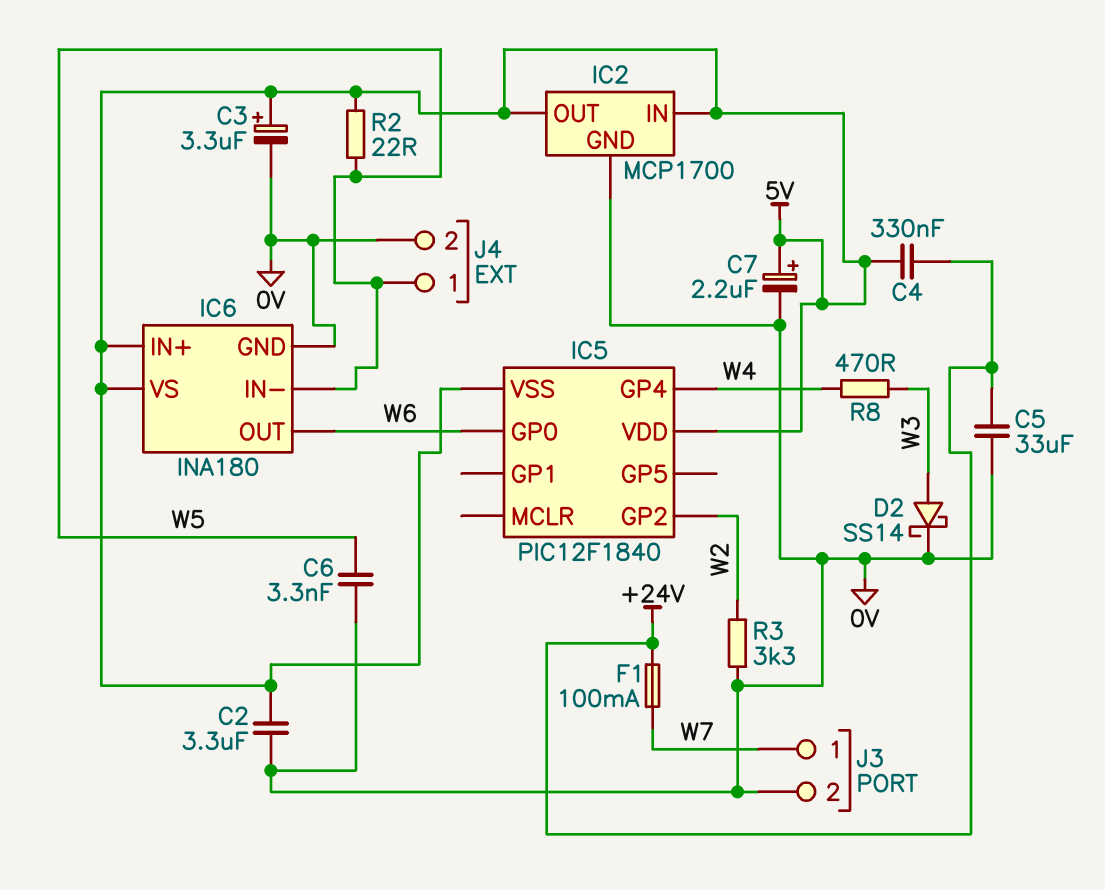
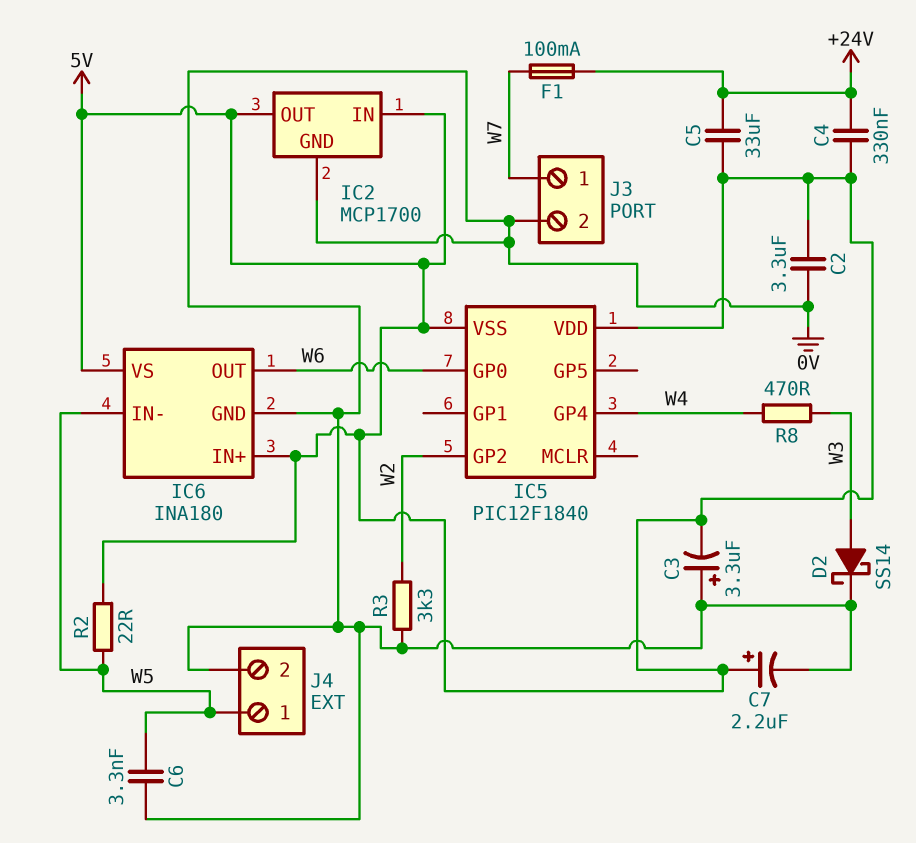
C3: 3.3uF (plus 5V, minus 0V) -> 3.3uF (plus 0V, minus 5V)
C5: 33uF (+24V, 0V) -> 33uF (+24V, 5V)

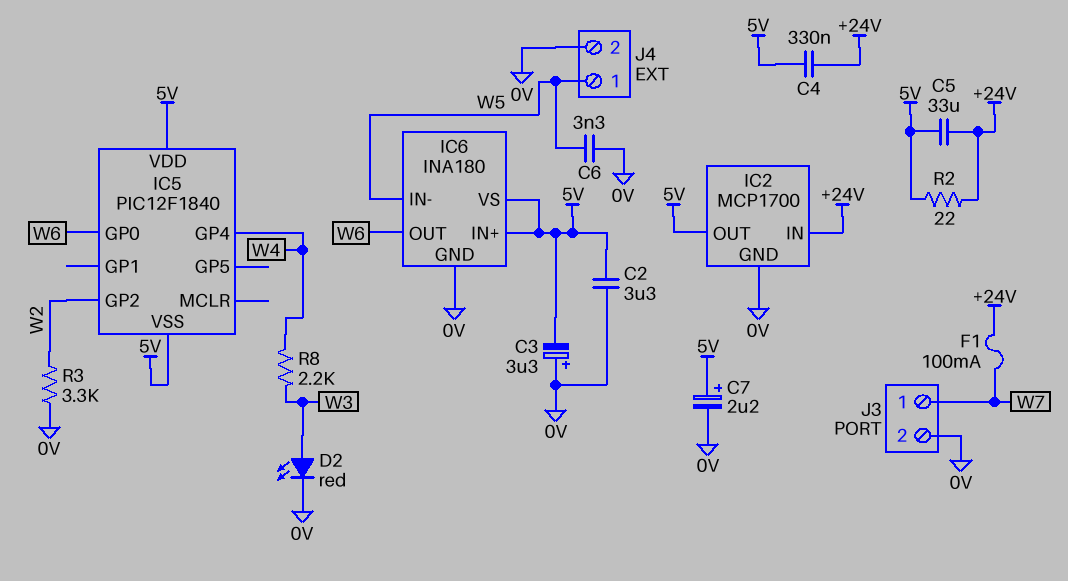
D2: schottky SS14 (A W3, K 0V) -> LED red (A W3, K 0V)
IC2 pin IN: 5V -> +24V
R2: 22 (5V, W5) -> 22 (+24V, 5V)
R8: 470 (W3, W4) -> 2.2k (W3, W4)

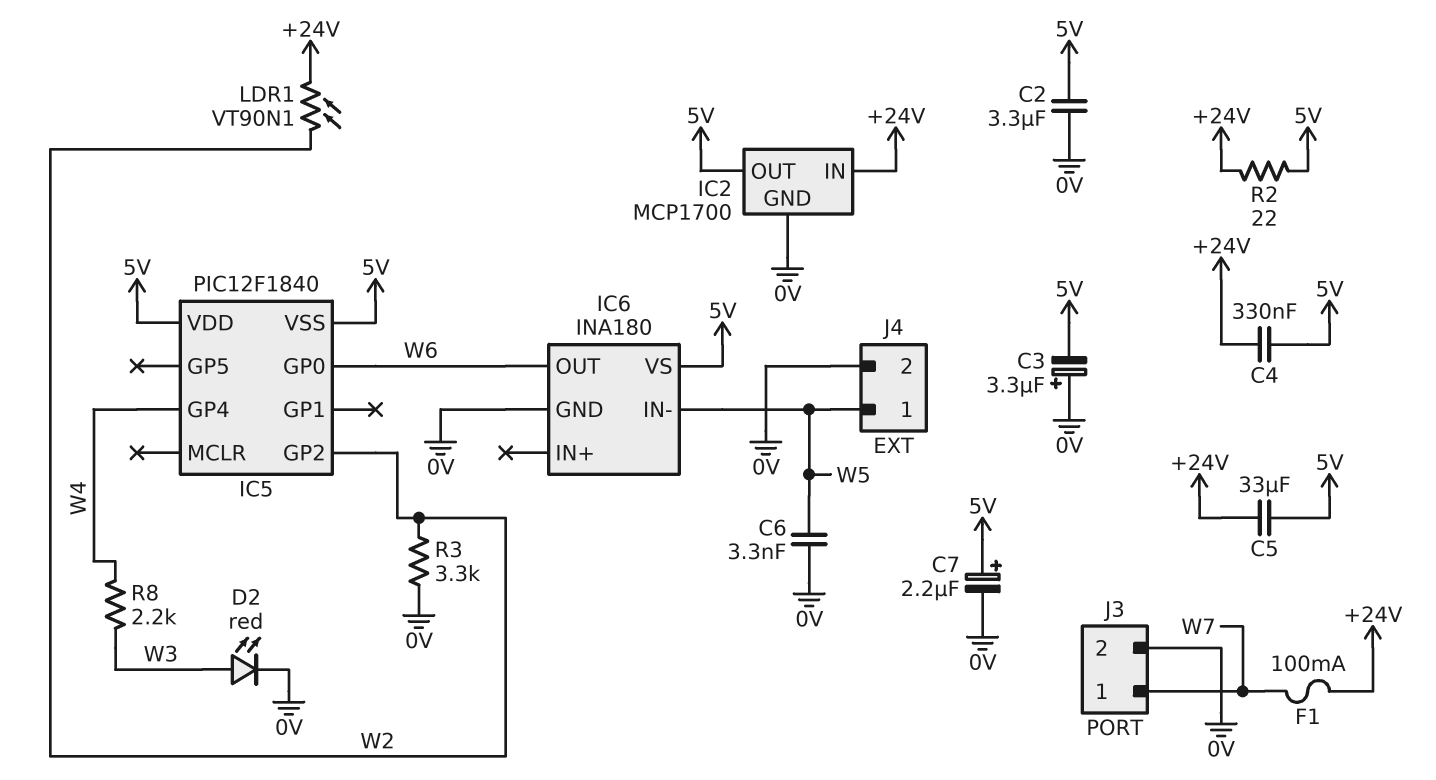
IC6 pin IN+: 5V -> none
LDR1: none -> VT90N1 (+24V, W2)

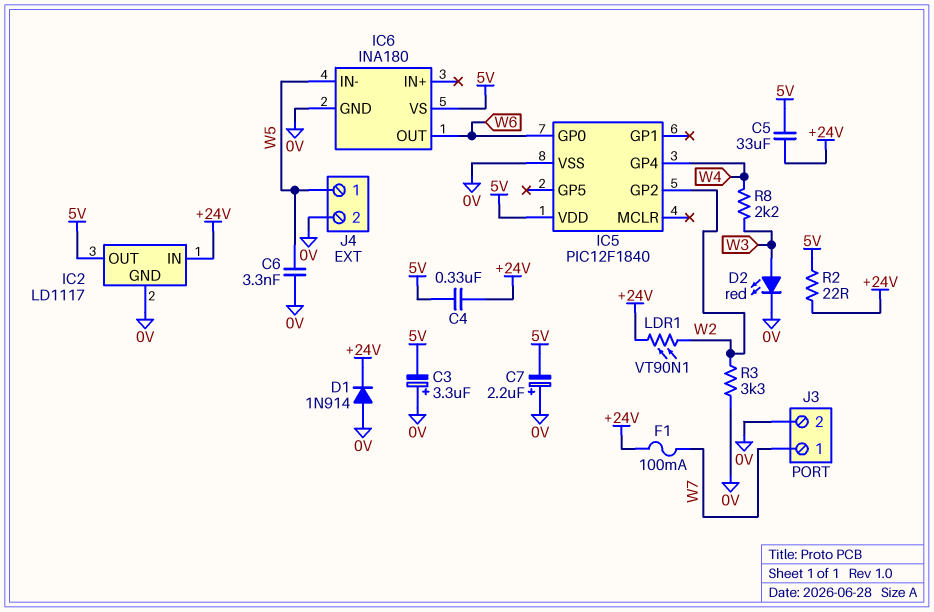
C2: 3.3uF (0V, 5V) -> none
C7: 2.2uF (plus 5V, minus 0V) -> 2.2uF (plus 0V, minus 5V)
D1: none -> diode 1N914 (A 0V, K +24V)
IC2: MCP1700 -> LD1117
IC5 pin VSS: 5V -> 0V

